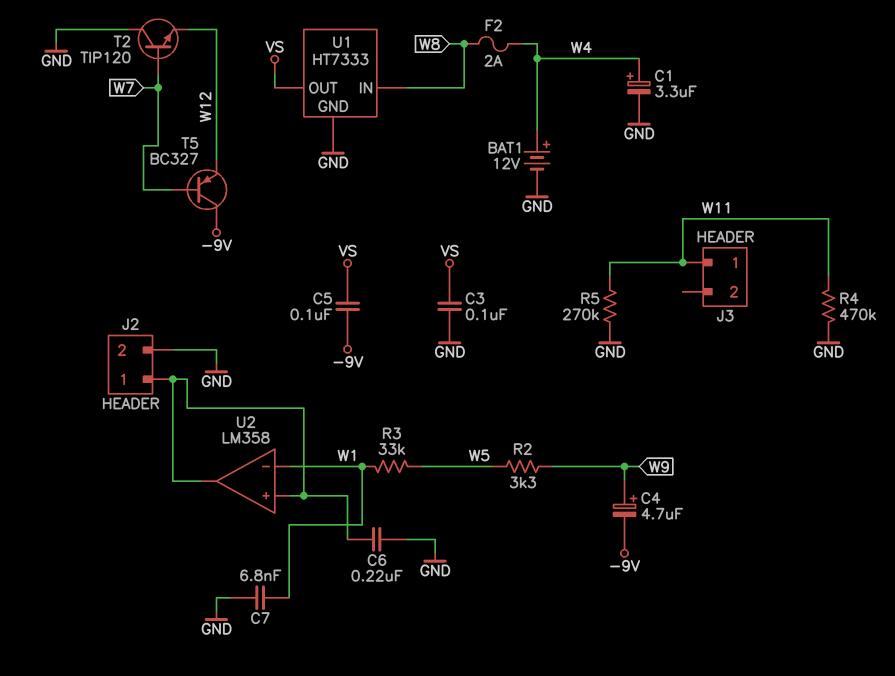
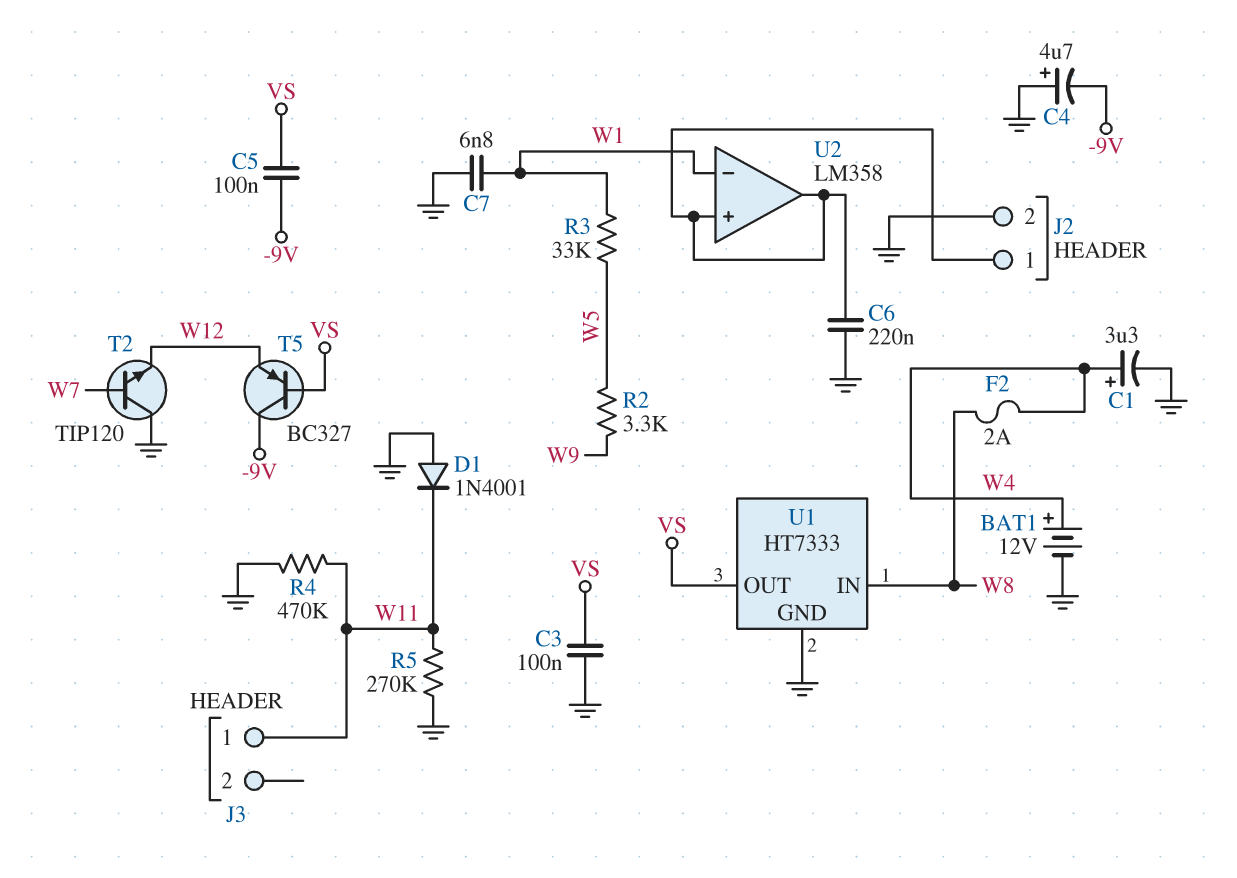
C4: 4.7uF (plus W9, minus -9V) -> 4.7uF (plus GND, minus -9V)
D1: none -> diode 1N4001 (A GND, K W11)
T5: PNP BC327 (B W7, C -9V, E W12) -> PNP BC327 (B VS, C -9V, E W12)

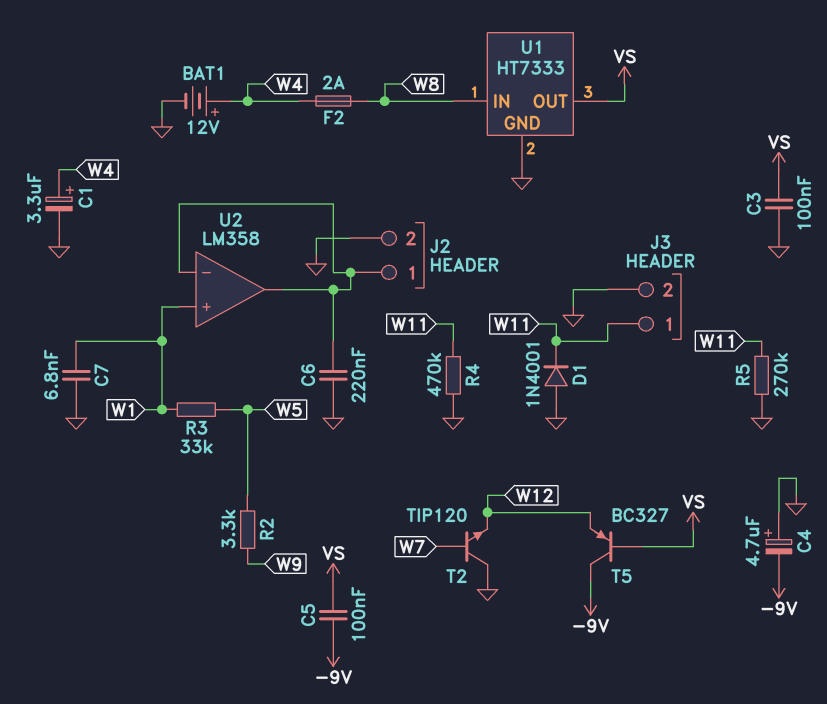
J3 pin 2: none -> GND
U2 pin in+: J2/1 -> W1
U2 pin in-: W1 -> J2/1

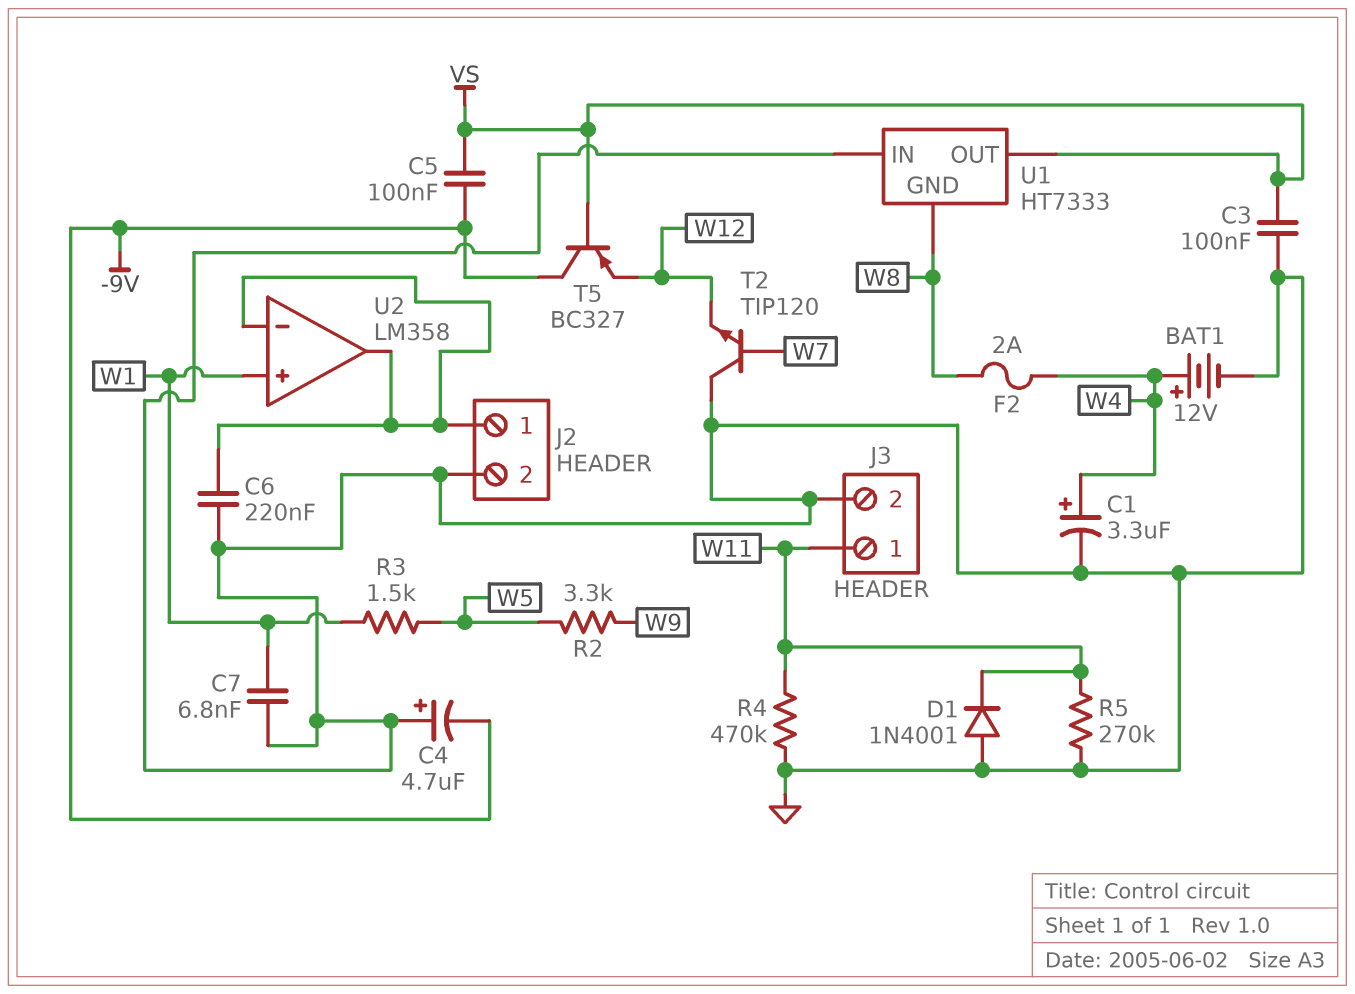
R3: 33k (W1, W5) -> 1.5k (W1, W5)
U1 pin GND: GND -> W8
U1 pin IN: W8 -> GND

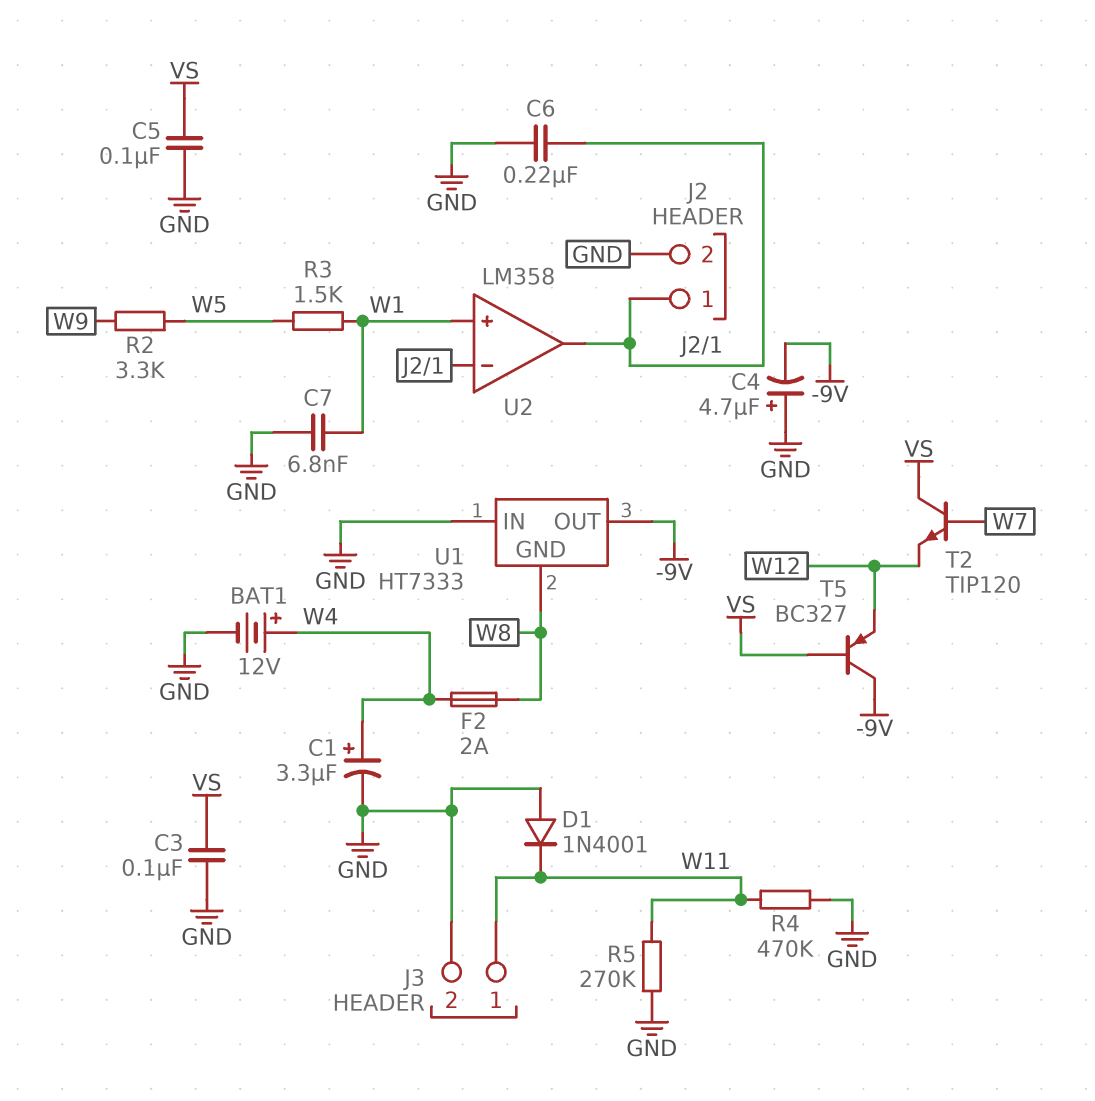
C5: 100nF (-9V, VS) -> 100nF (GND, VS)
T2: NPN TIP120 (B W7, C GND, E W12) -> NPN TIP120 (B W7, C VS, E W12)
U1 pin OUT: VS -> -9V

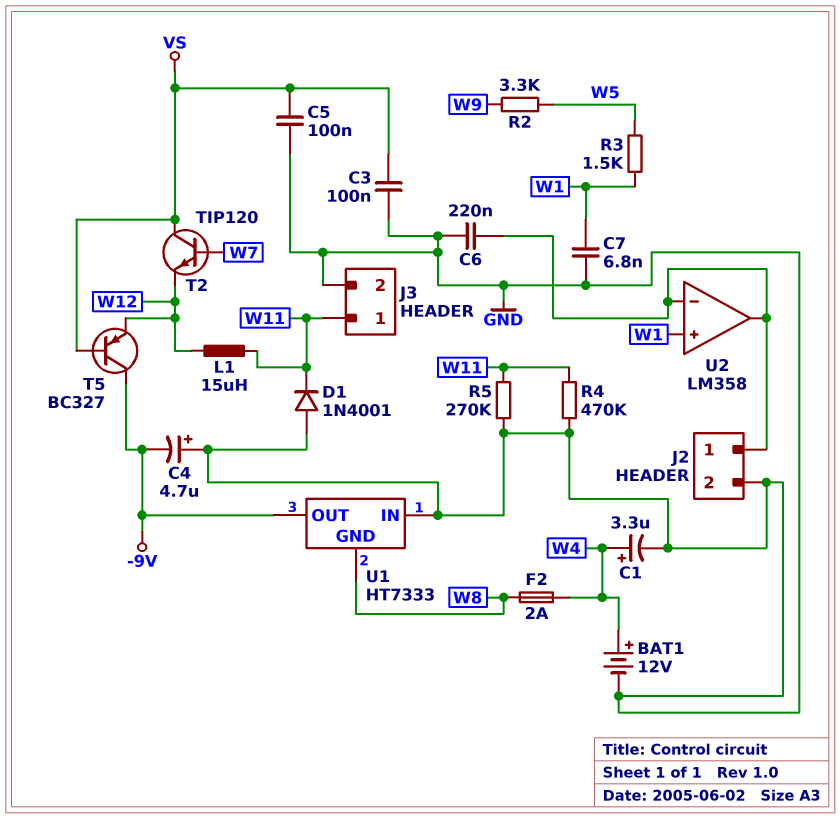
L1: none -> 15uH (W11, W12)

